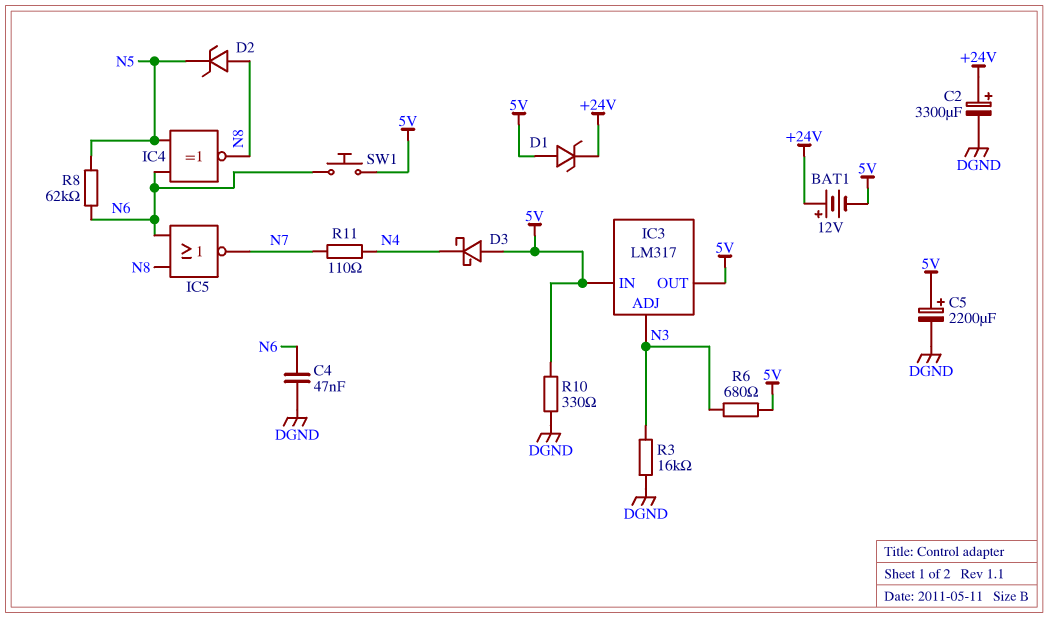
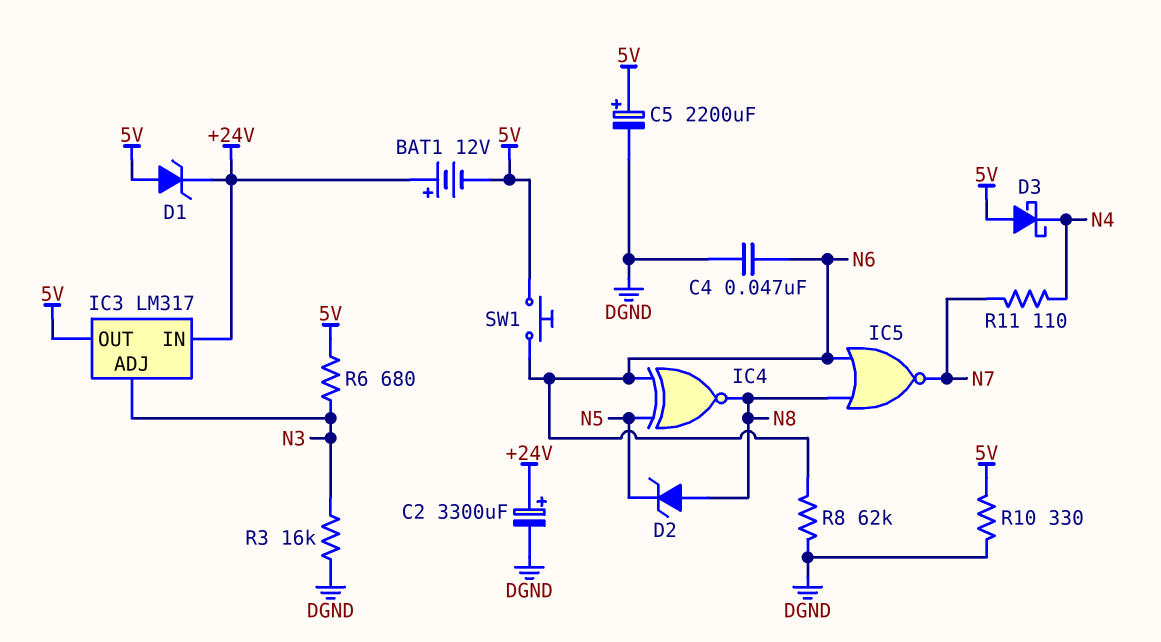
IC3 pin IN: 5V -> +24V
R8: 62k (N5, N6) -> 62k (DGND, N6)

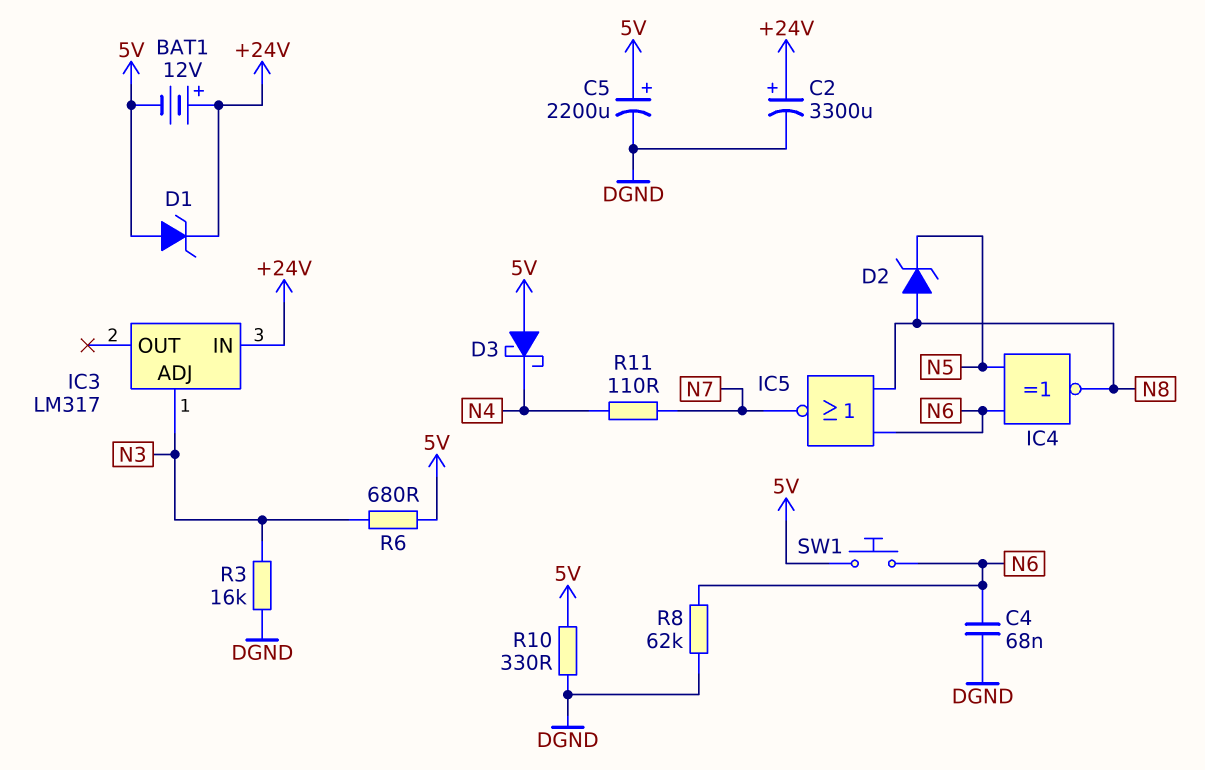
C4: 47nF (DGND, N6) -> 68nF (DGND, N6)
IC3 pin OUT: 5V -> none

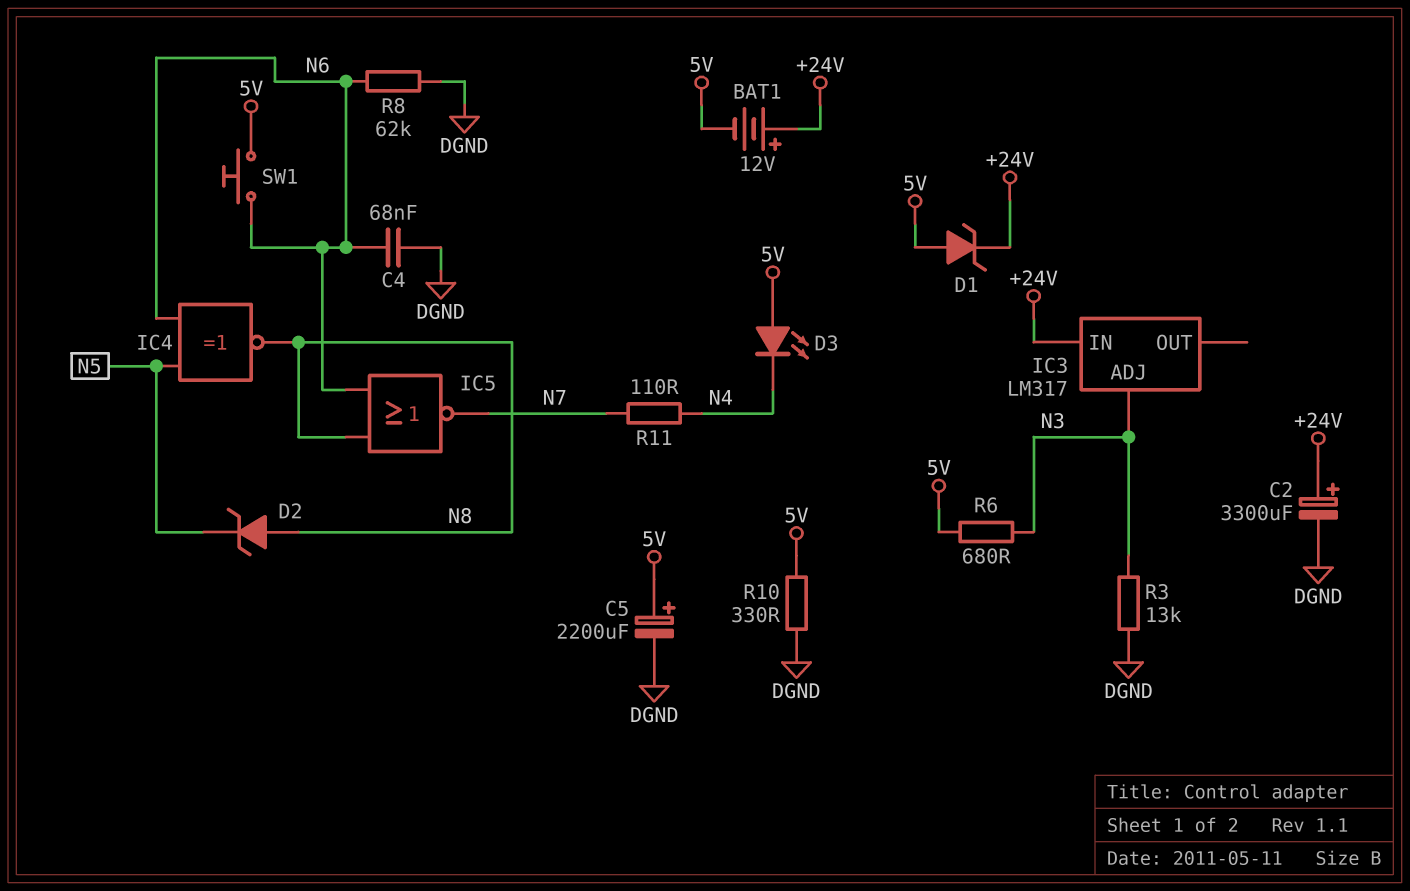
D3: schottky (A 5V, K N4) -> LED (A 5V, K N4)
R3: 16k (DGND, N3) -> 13k (DGND, N3)

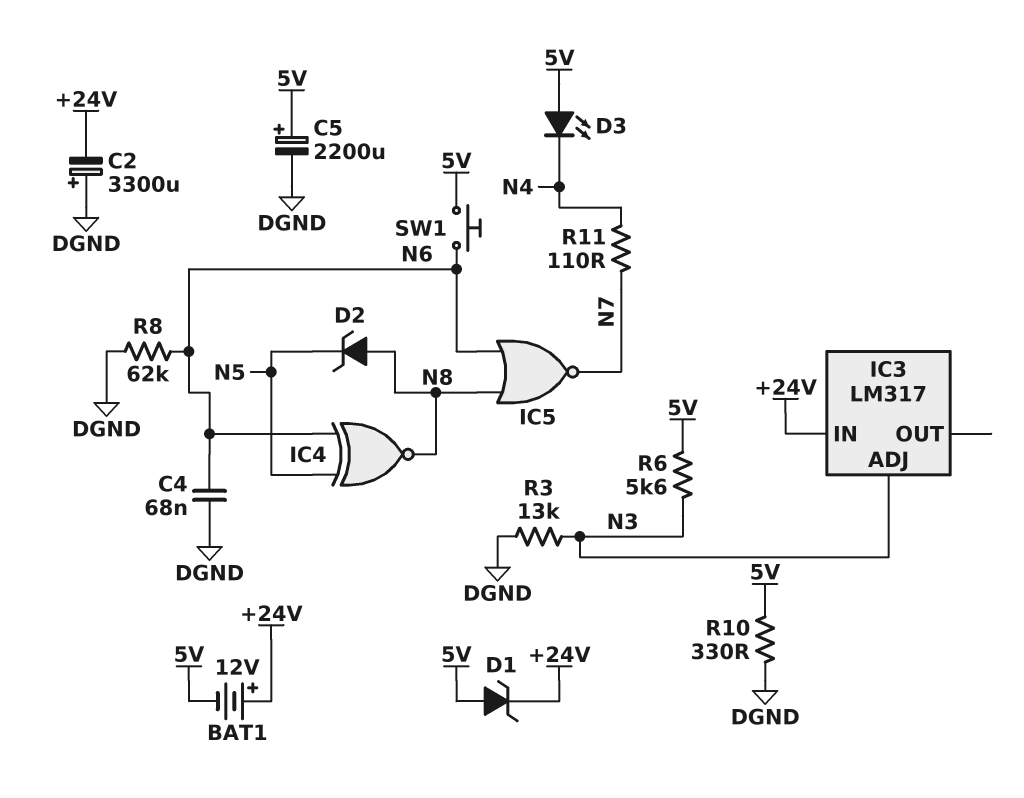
C2: 3300uF (plus +24V, minus DGND) -> 3300uF (plus DGND, minus +24V)
R6: 680 (5V, N3) -> 5.6k (5V, N3)

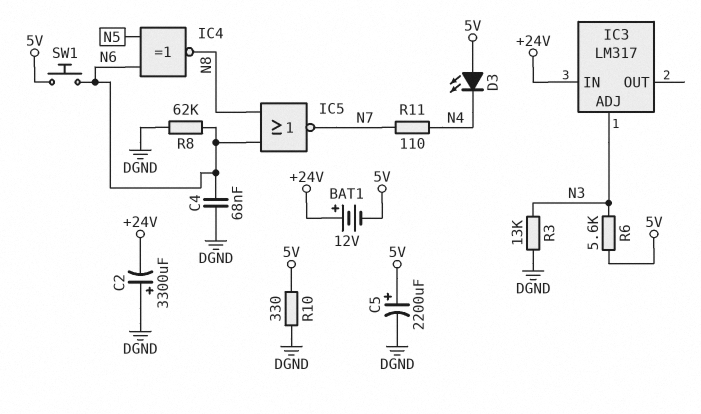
D1: zener (A 5V, K +24V) -> none
D2: zener (A N8, K N5) -> none

